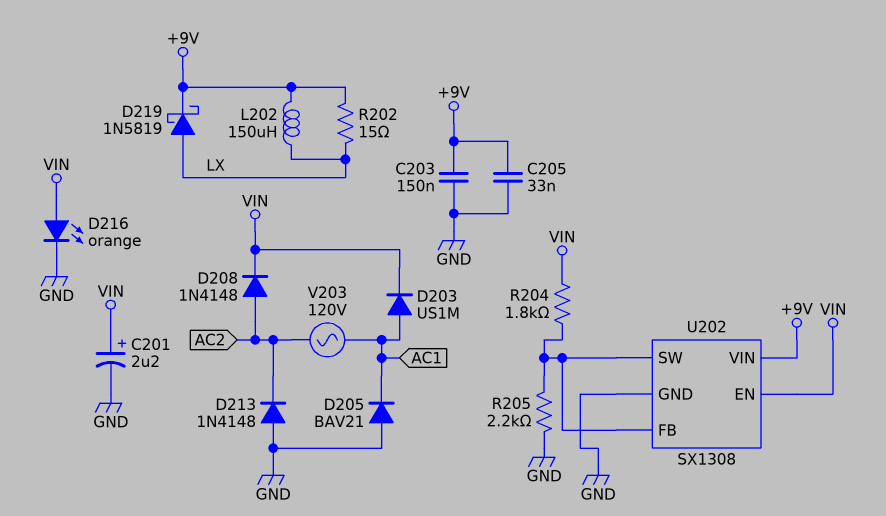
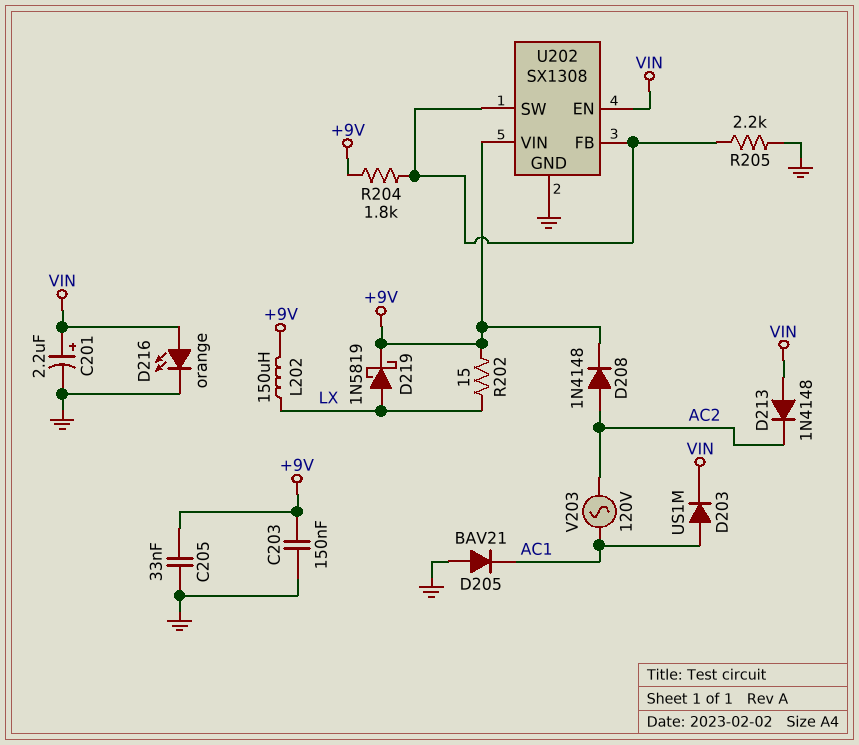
D208: diode 1N4148 (A AC2, K VIN) -> diode 1N4148 (A AC2, K +9V)
D213: diode 1N4148 (A GND, K AC2) -> diode 1N4148 (A VIN, K AC2)
R204: 1.8k (U202/FB, VIN) -> 1.8k (+9V, U202/FB)

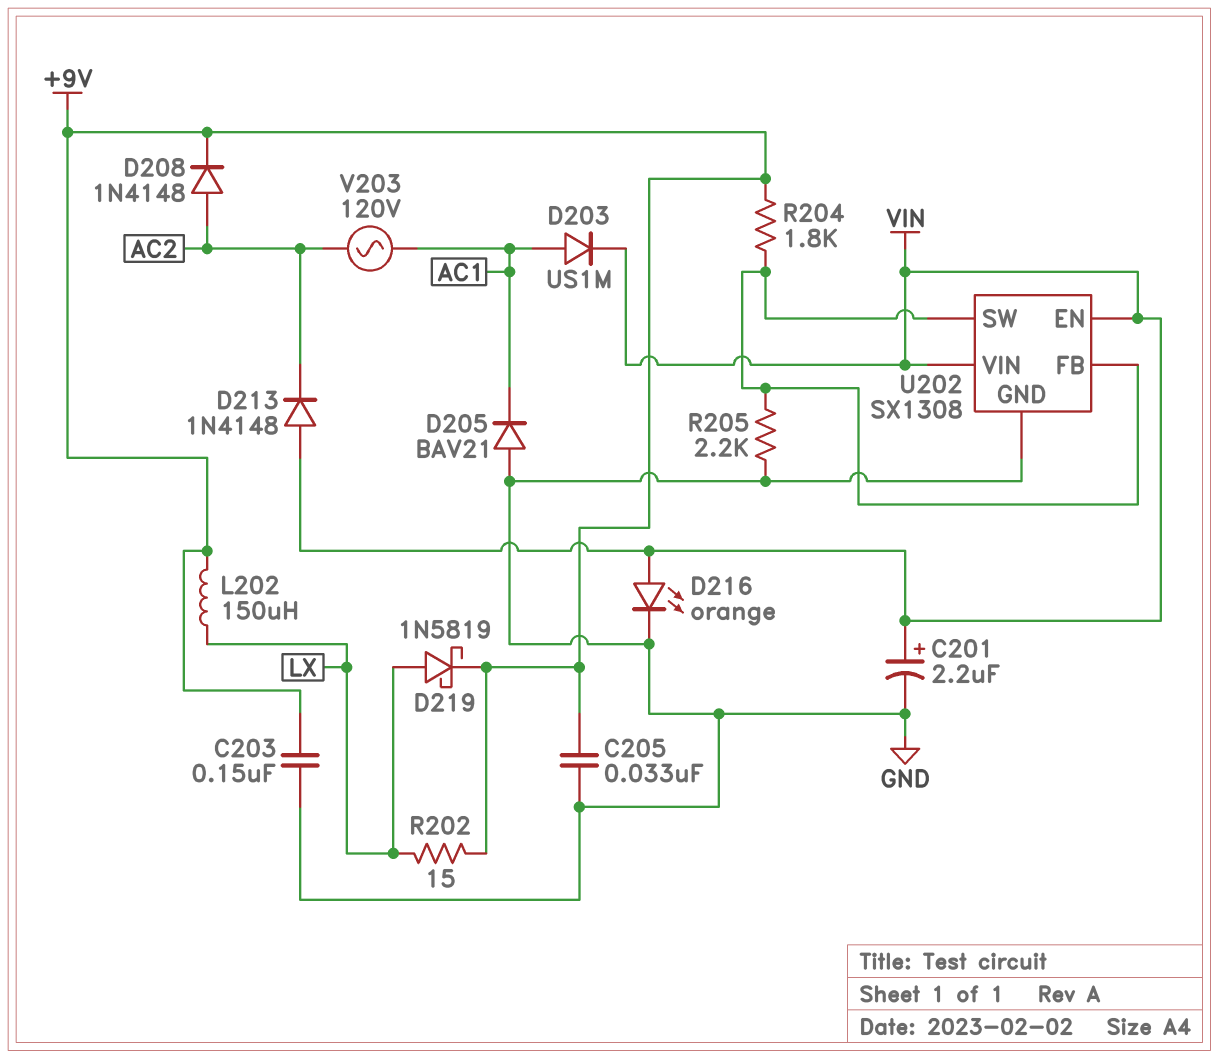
U202 pin VIN: +9V -> VIN

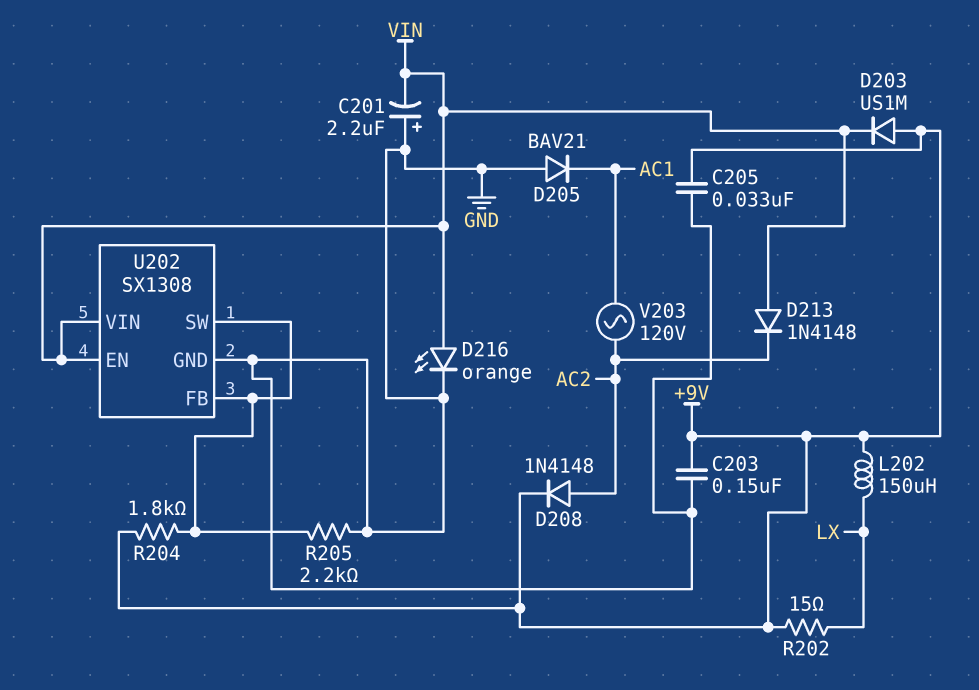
C201: 2.2uF (plus VIN, minus GND) -> 2.2uF (plus GND, minus VIN)
D203: diode US1M (A AC1, K VIN) -> diode US1M (A +9V, K VIN)
D219: schottky 1N5819 (A LX, K +9V) -> none

